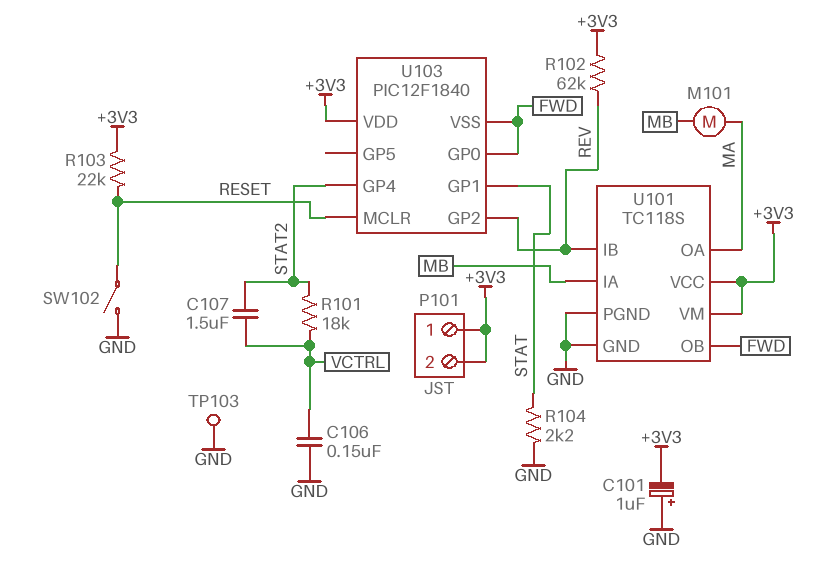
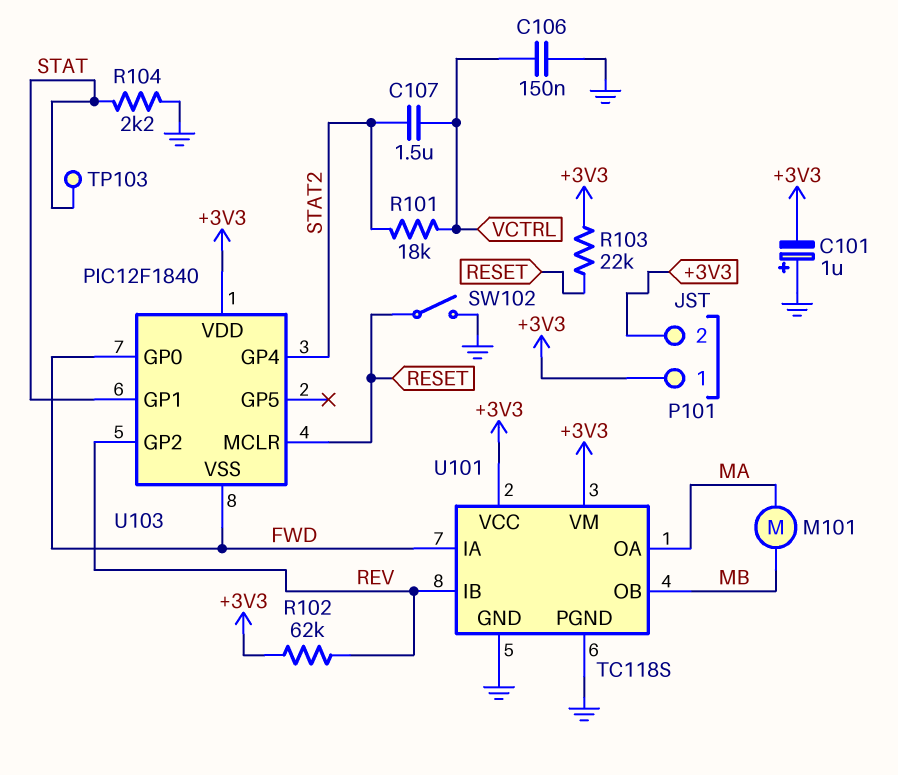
TP103: test point (GND) -> test point (STAT)
U101 pin IA: MB -> FWD
U101 pin OB: FWD -> MB

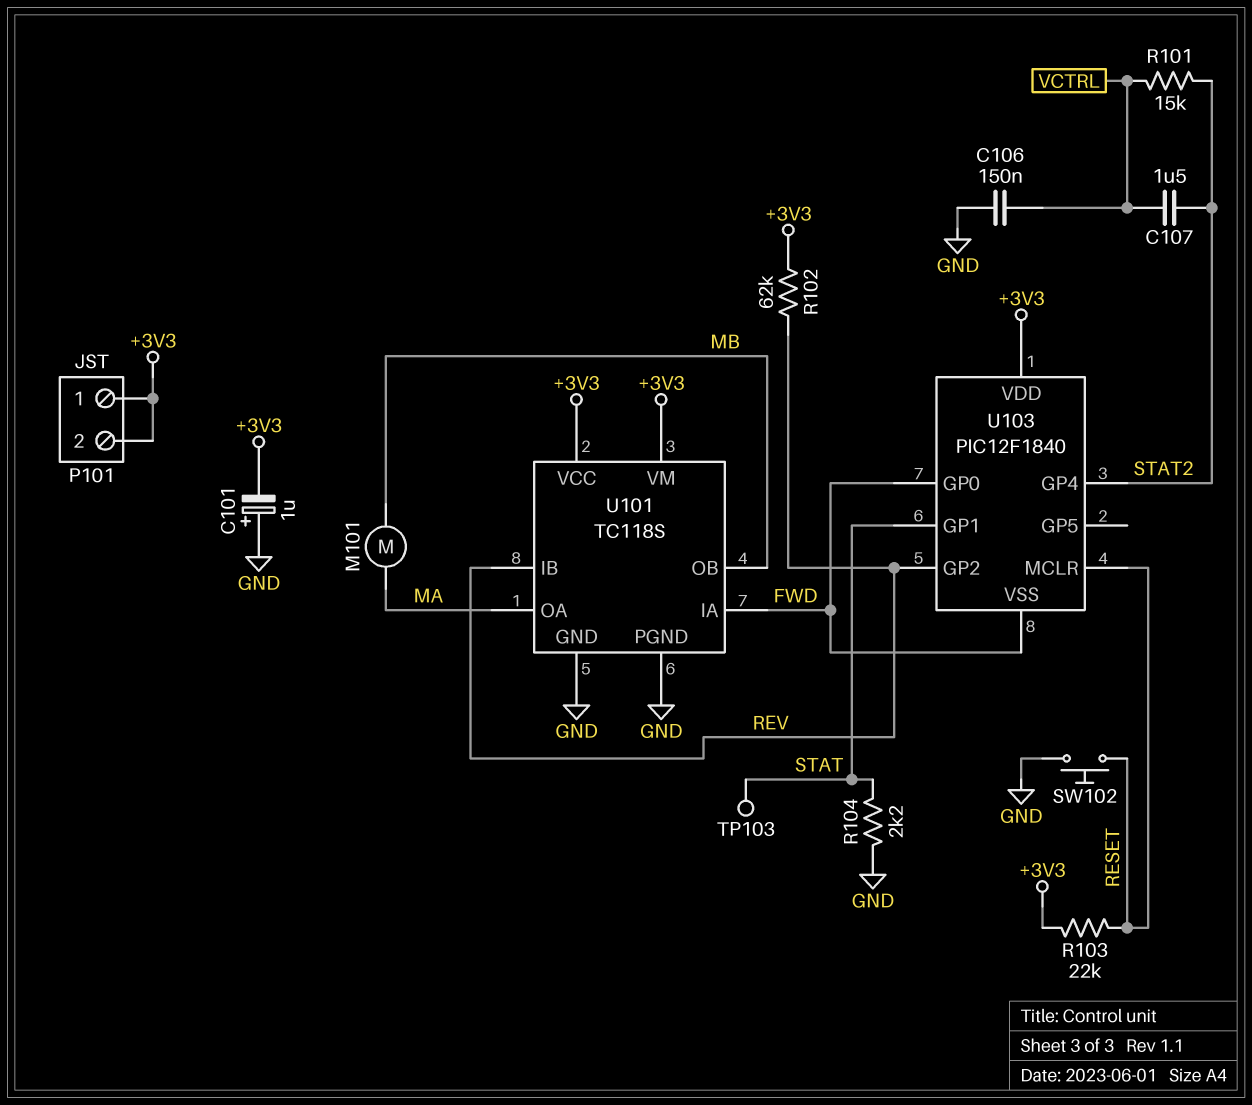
R101: 18k (STAT2, VCTRL) -> 15k (STAT2, VCTRL)
SW102: switch (GND, RESET) -> button (GND, RESET)

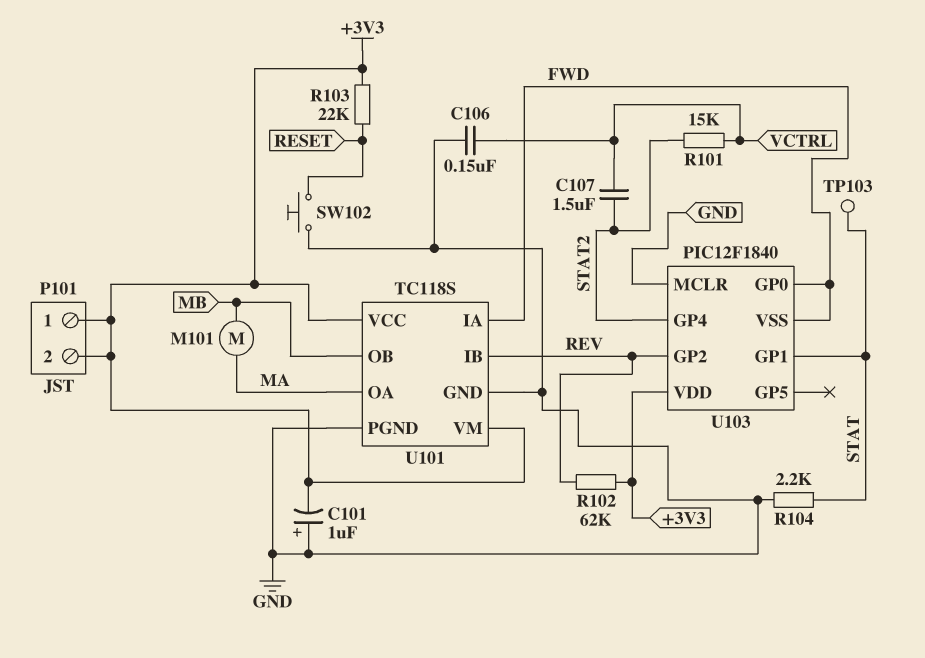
U103 pin MCLR: RESET -> GND

